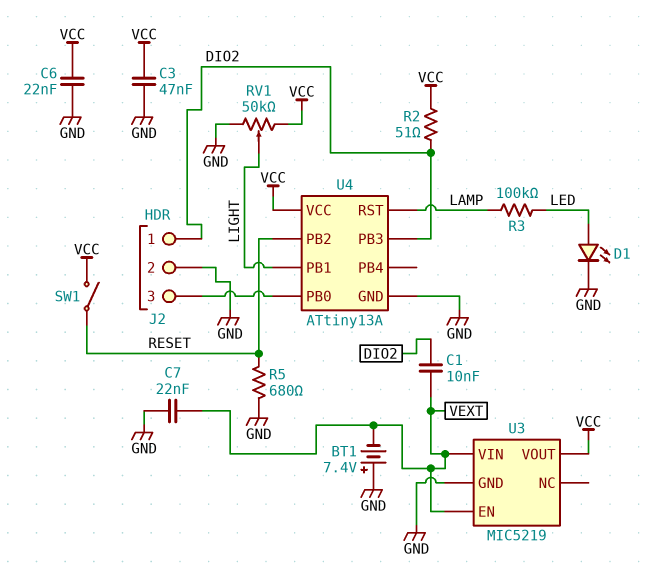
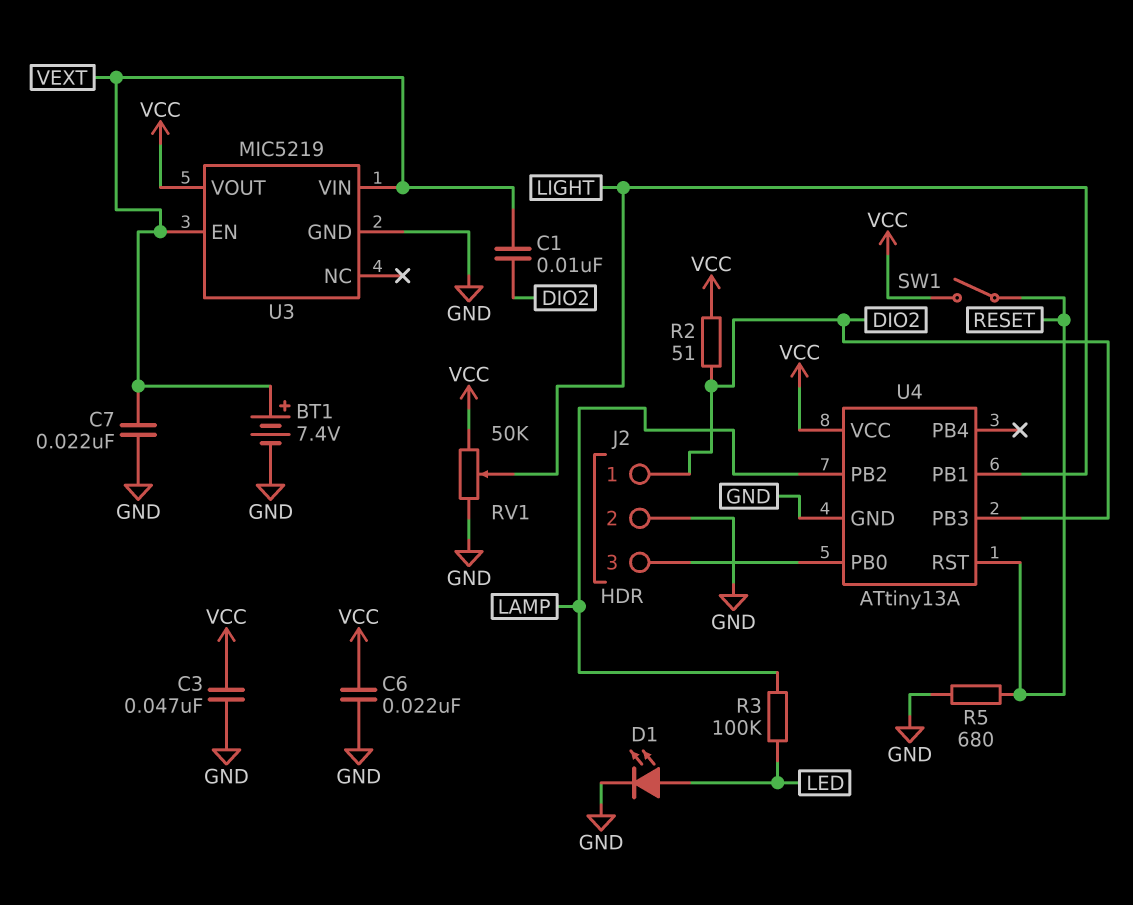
BT1: 7.4V (plus GND, minus VEXT) -> 7.4V (plus VEXT, minus GND)
U4 pin PB2: RESET -> LAMP
U4 pin RST: LAMP -> RESET

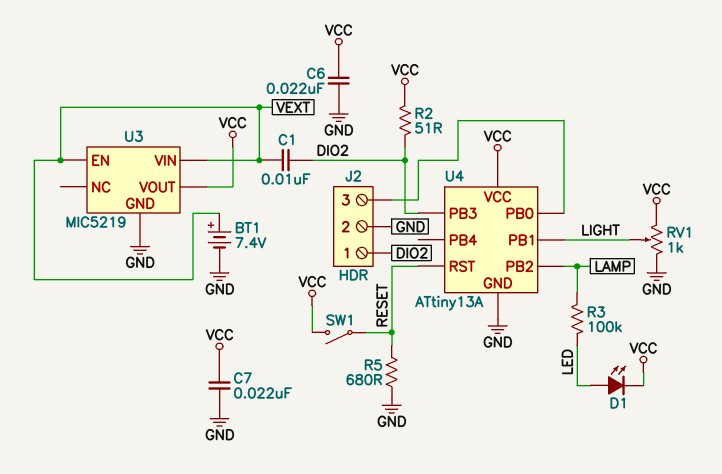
C3: 47nF (GND, VCC) -> none
C7: 22nF (GND, VEXT) -> 22nF (GND, VCC)
D1: LED (A LED, K GND) -> LED (A LED, K VCC)
RV1: 50k (GND, VCC, wiper LIGHT) -> 1k (GND, VCC, wiper LIGHT)

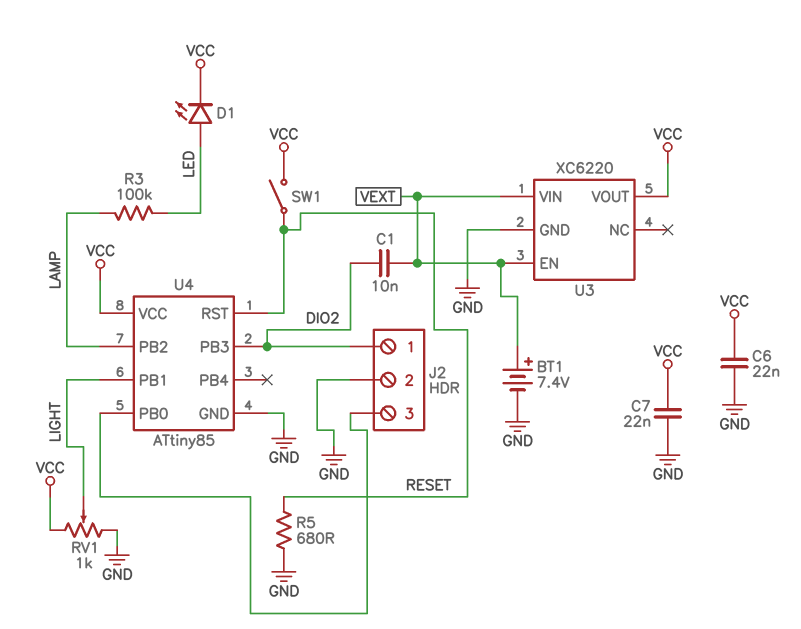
R2: 51 (DIO2, VCC) -> none
U3: MIC5219 -> XC6220
U4: ATtiny13A -> ATtiny85

